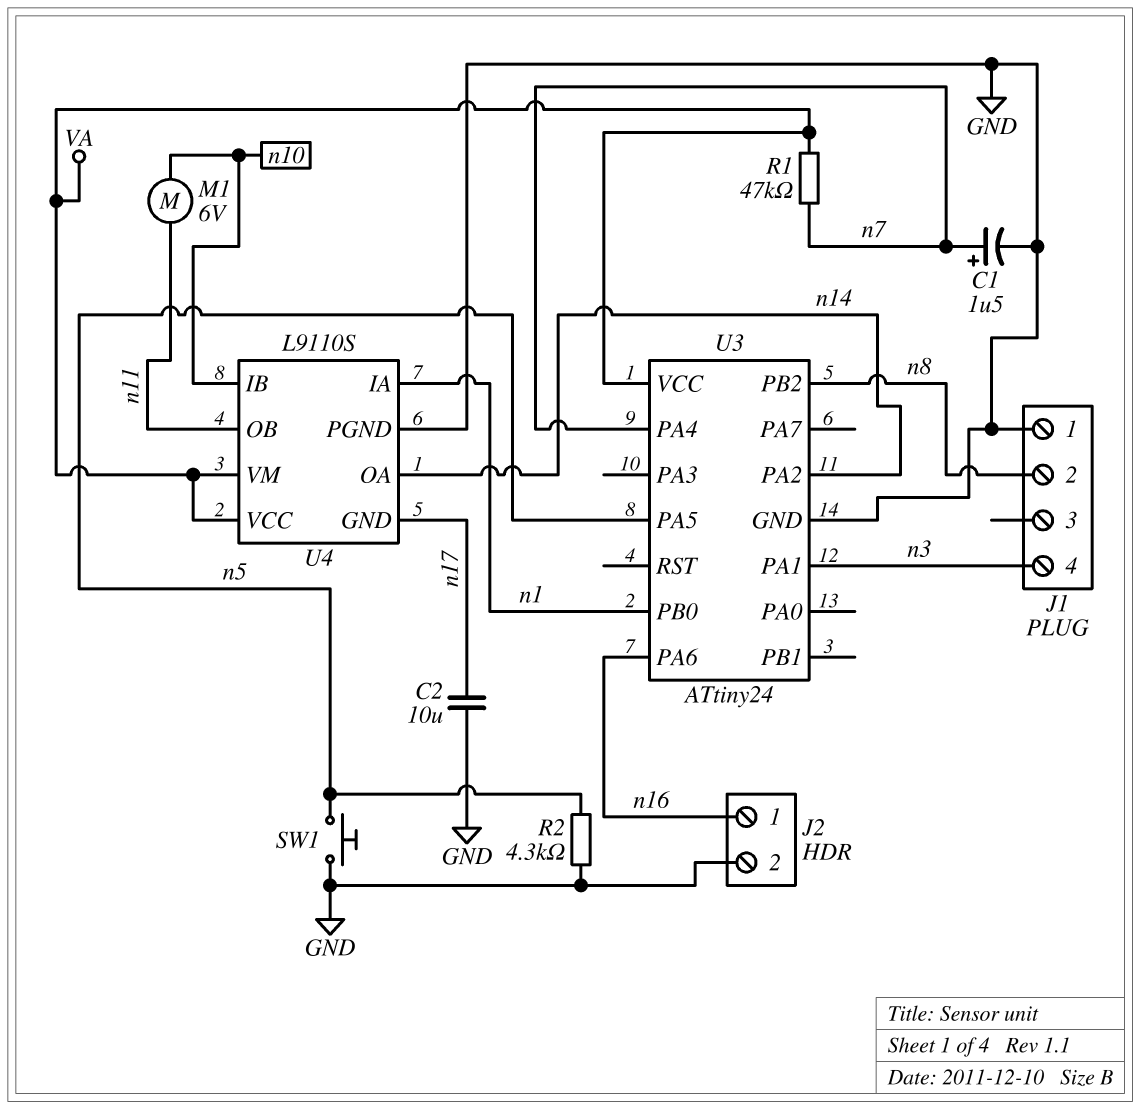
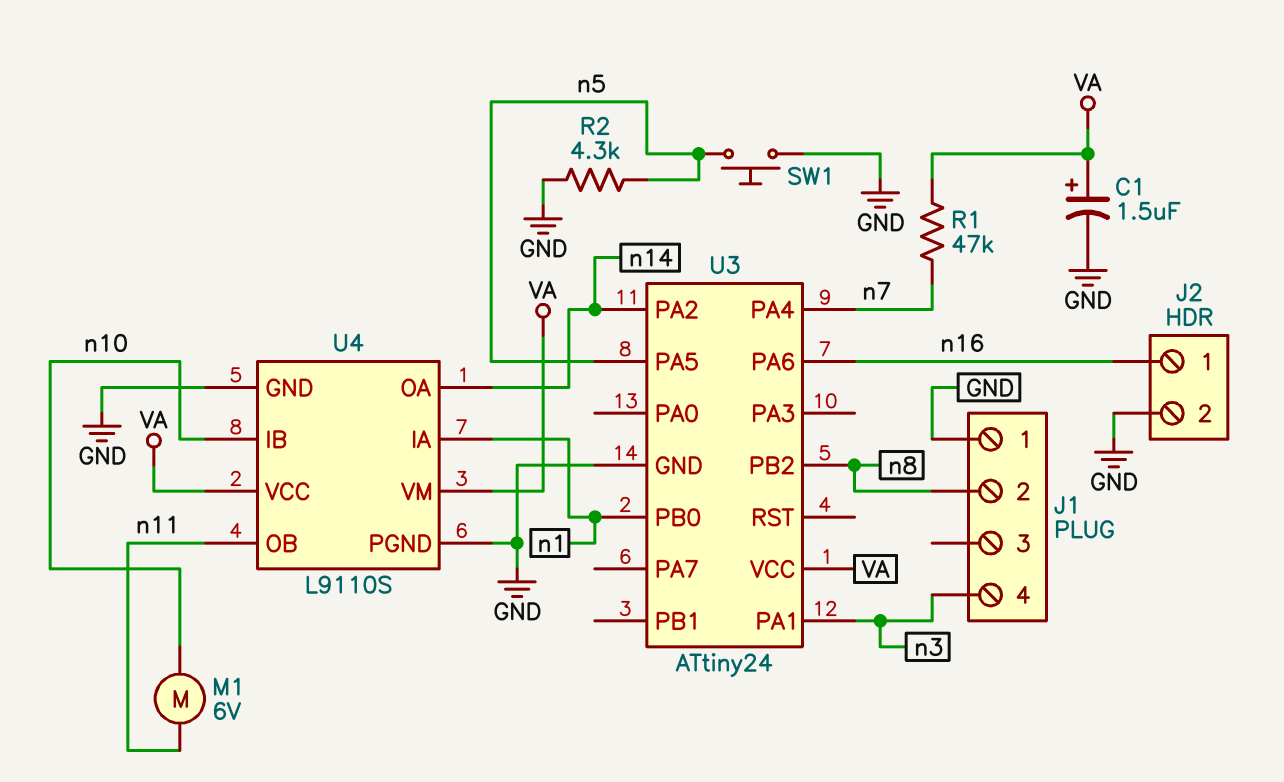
C1: 1.5uF (plus n7, minus GND) -> 1.5uF (plus VA, minus GND)
C2: 10uF (GND, n17) -> none
U4 pin GND: n17 -> GND

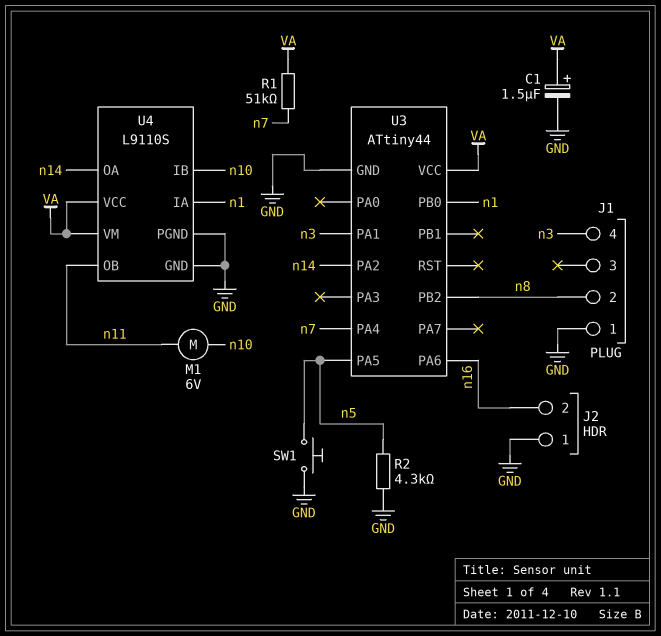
J2 pin 1: n16 -> GND
J2 pin 2: GND -> n16
R1: 47k (VA, n7) -> 51k (VA, n7)
U3: ATtiny24 -> ATtiny44

